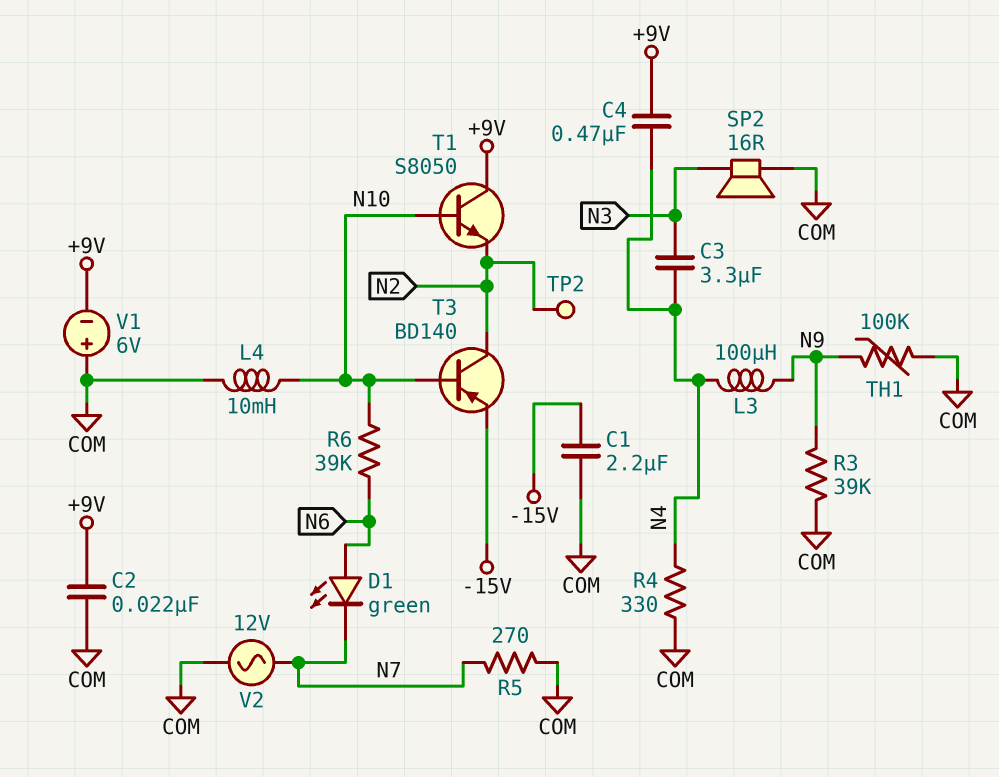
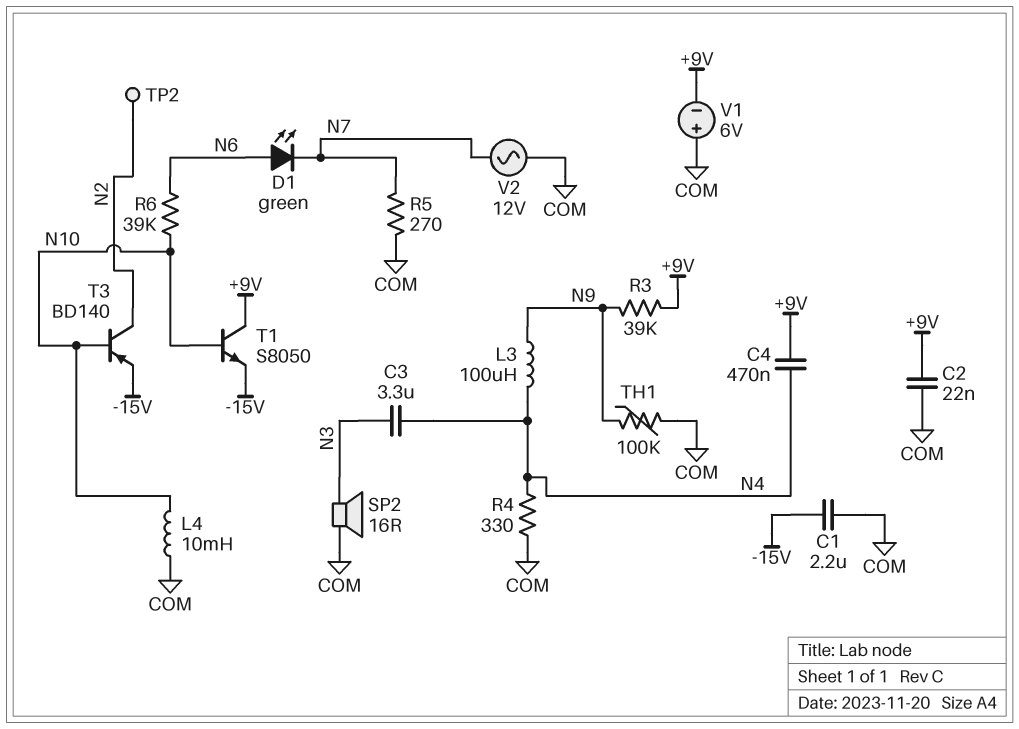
R3: 39k (COM, N9) -> 39k (+9V, N9)
T1: NPN S8050 (B N10, C +9V, E N2) -> NPN S8050 (B N10, C +9V, E -15V)

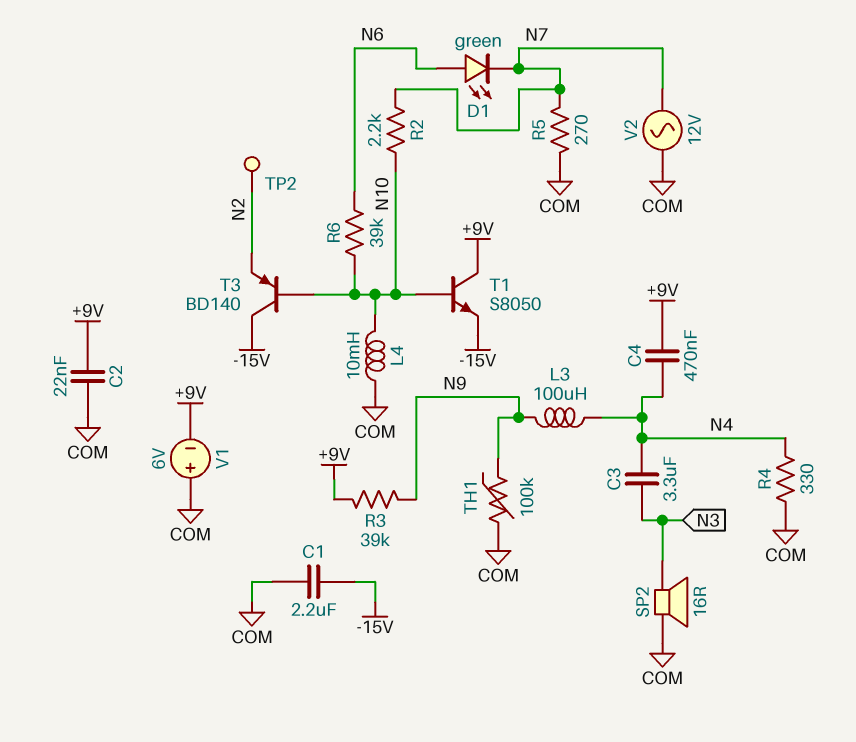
R2: none -> 2.2k (N7, N10)
T3: PNP BD140 (B N10, C N2, E -15V) -> PNP BD140 (B N10, C -15V, E N2)

